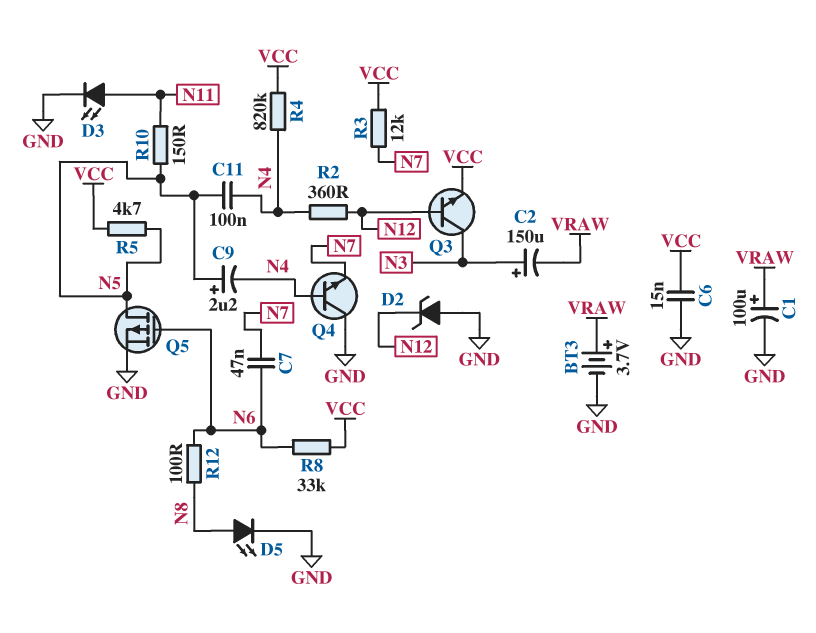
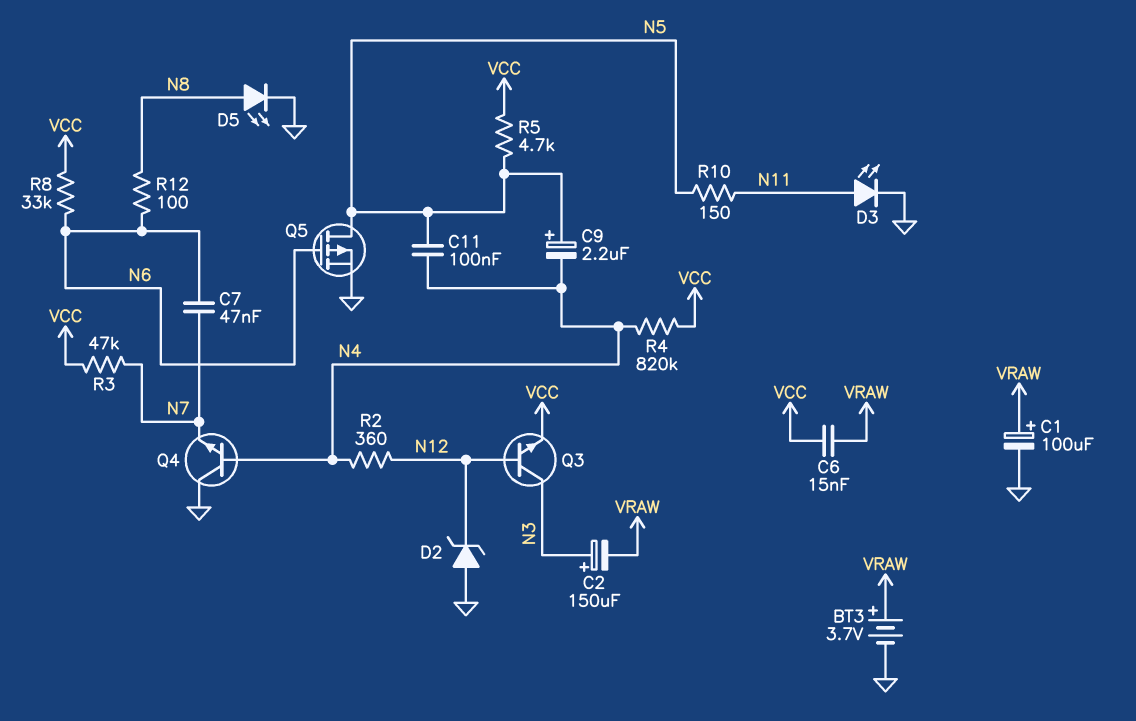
C6: 15nF (GND, VCC) -> 15nF (VCC, VRAW)
R3: 12k (N7, VCC) -> 47k (N7, VCC)

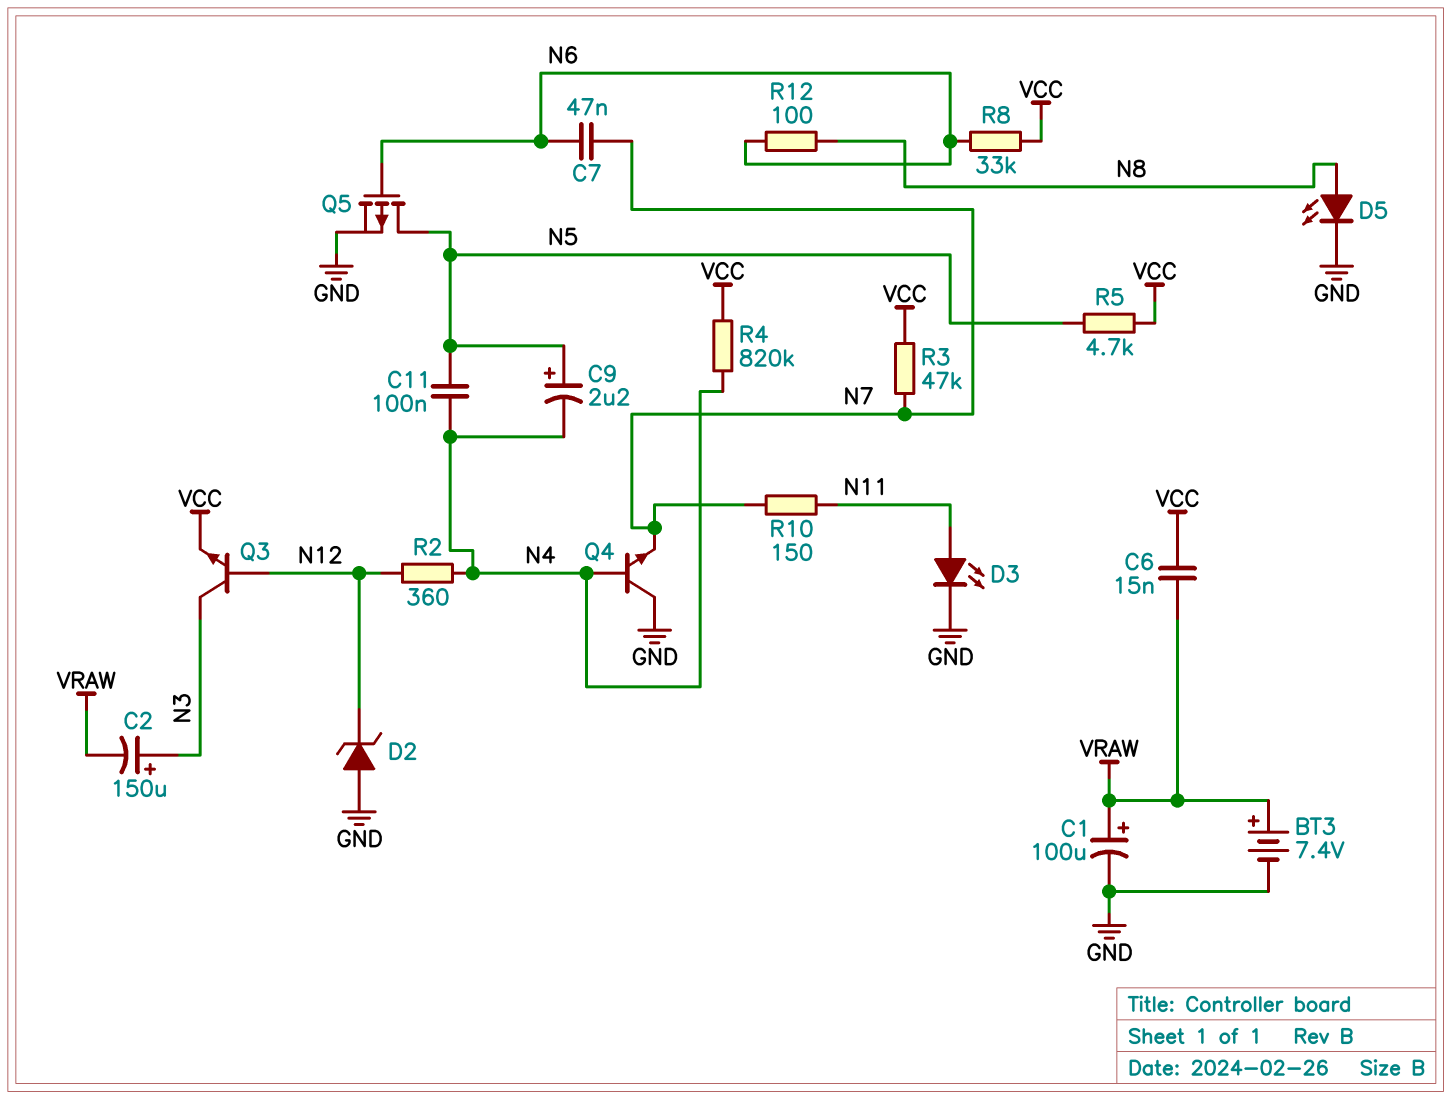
BT3: 3.7V (plus VRAW, minus GND) -> 7.4V (plus VRAW, minus GND)
R10: 150 (N5, N11) -> 150 (N7, N11)

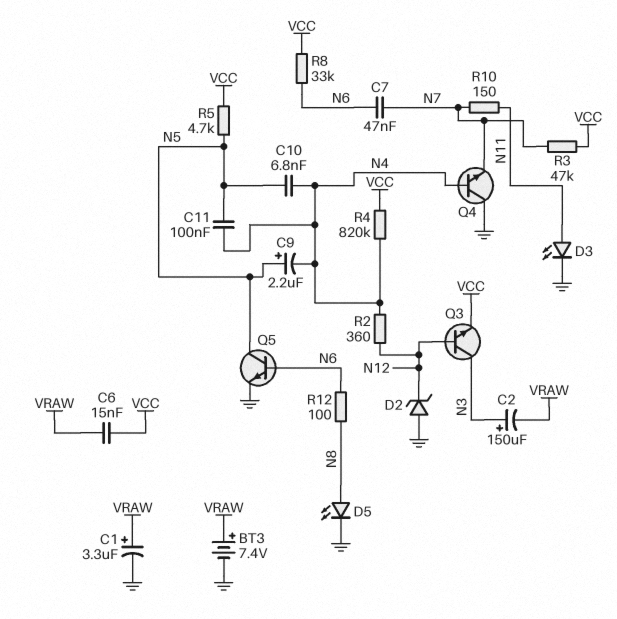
C1: 100uF (plus VRAW, minus GND) -> 3.3uF (plus VRAW, minus GND)
C10: none -> 6.8nF (N4, N5)
Q5: PMOS (G N6, D N5, S GND) -> NPN (B N6, C N5, E GND)

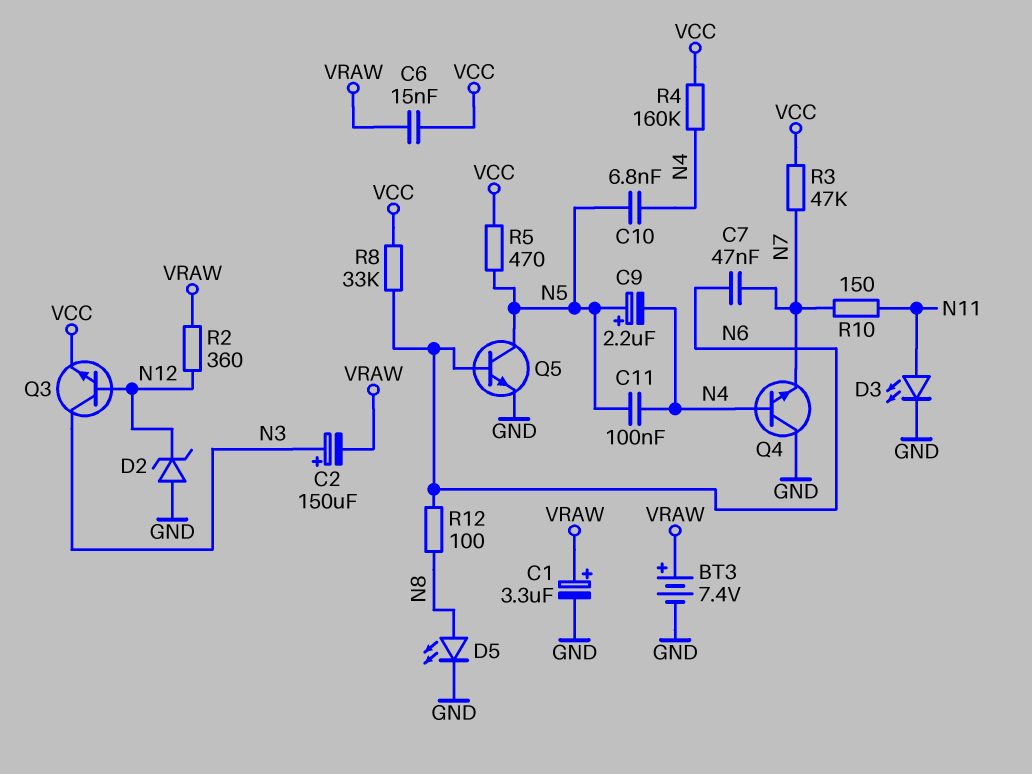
R2: 360 (N4, N12) -> 360 (N12, VRAW)
R4: 820k (N4, VCC) -> 160k (N4, VCC)
R5: 4.7k (N5, VCC) -> 470 (N5, VCC)

